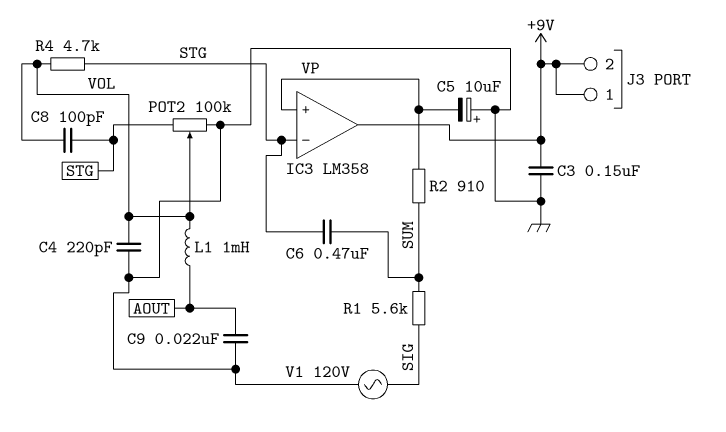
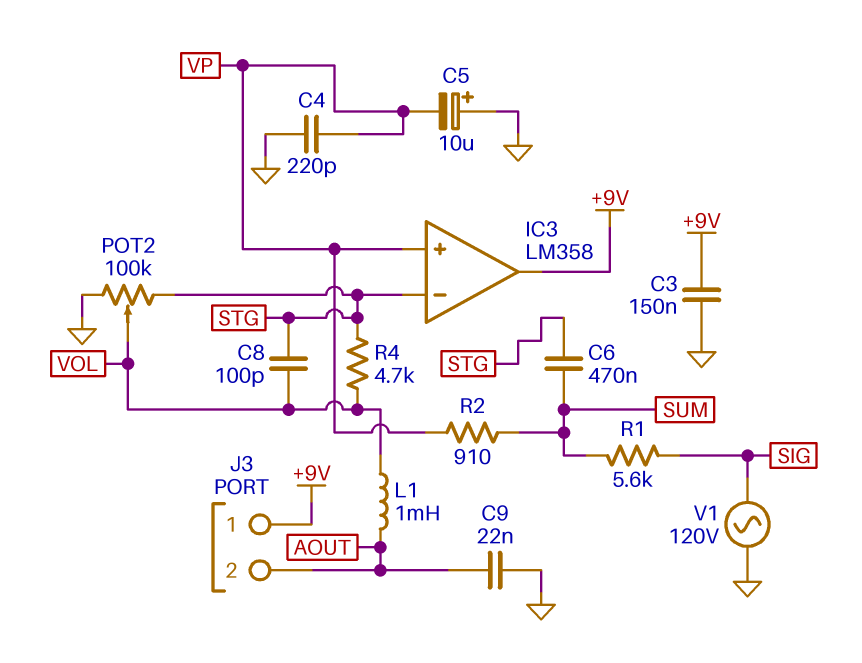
C4: 220pF (GND, VOL) -> 220pF (GND, VP)
J3 pin 2: +9V -> AOUT

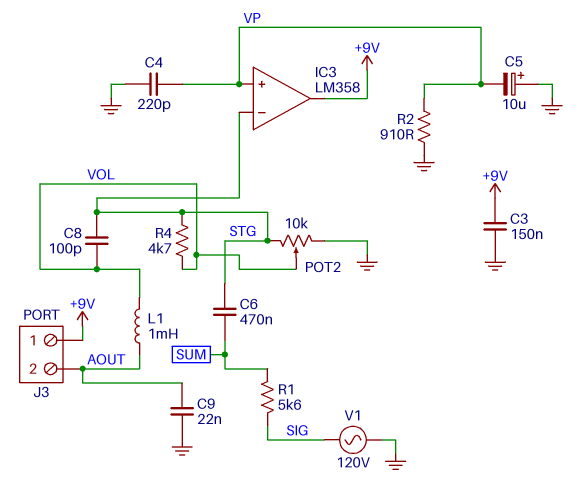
POT2: 100k (GND, STG, wiper VOL) -> 10k (GND, STG, wiper VOL)
R2: 910 (SUM, VP) -> 910 (GND, VP)

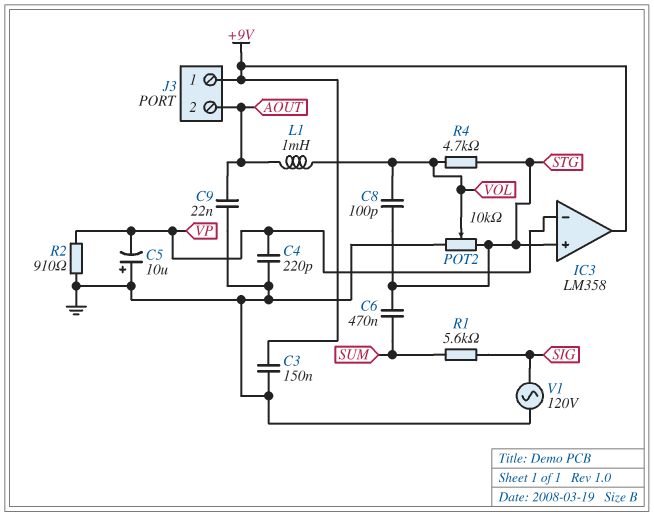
IC3 pin in+: VP -> STG
IC3 pin in-: STG -> VP

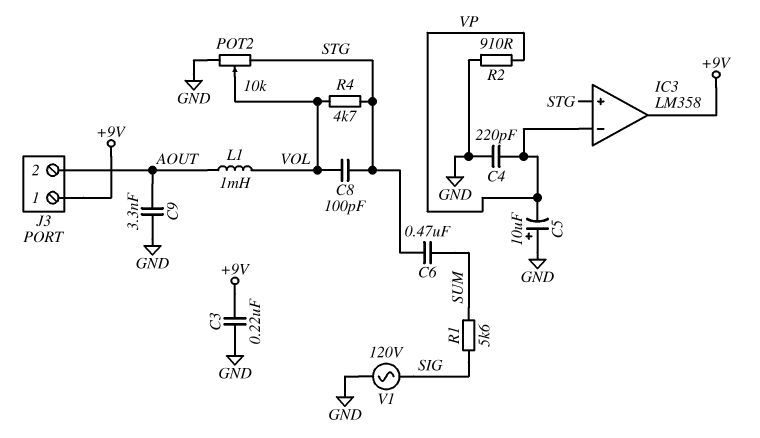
C3: 150nF (+9V, GND) -> 220nF (+9V, GND)
C9: 22nF (AOUT, GND) -> 3.3nF (AOUT, GND)

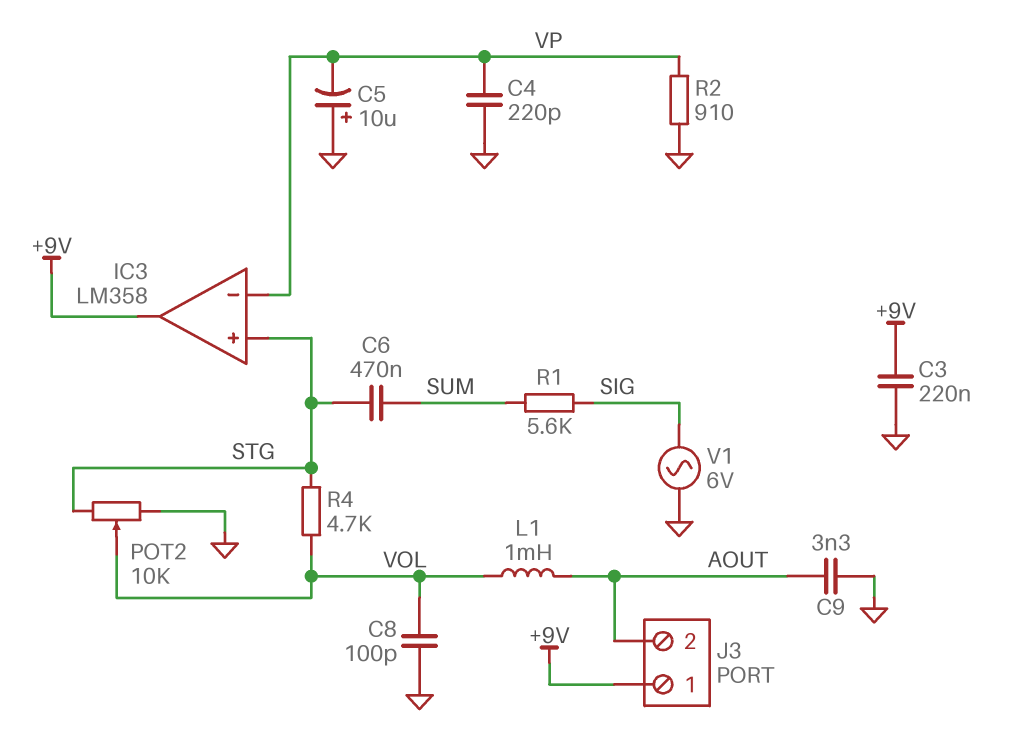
C8: 100pF (STG, VOL) -> 100pF (GND, VOL)
V1: AC 120V (GND, SIG) -> AC 6V (GND, SIG)

